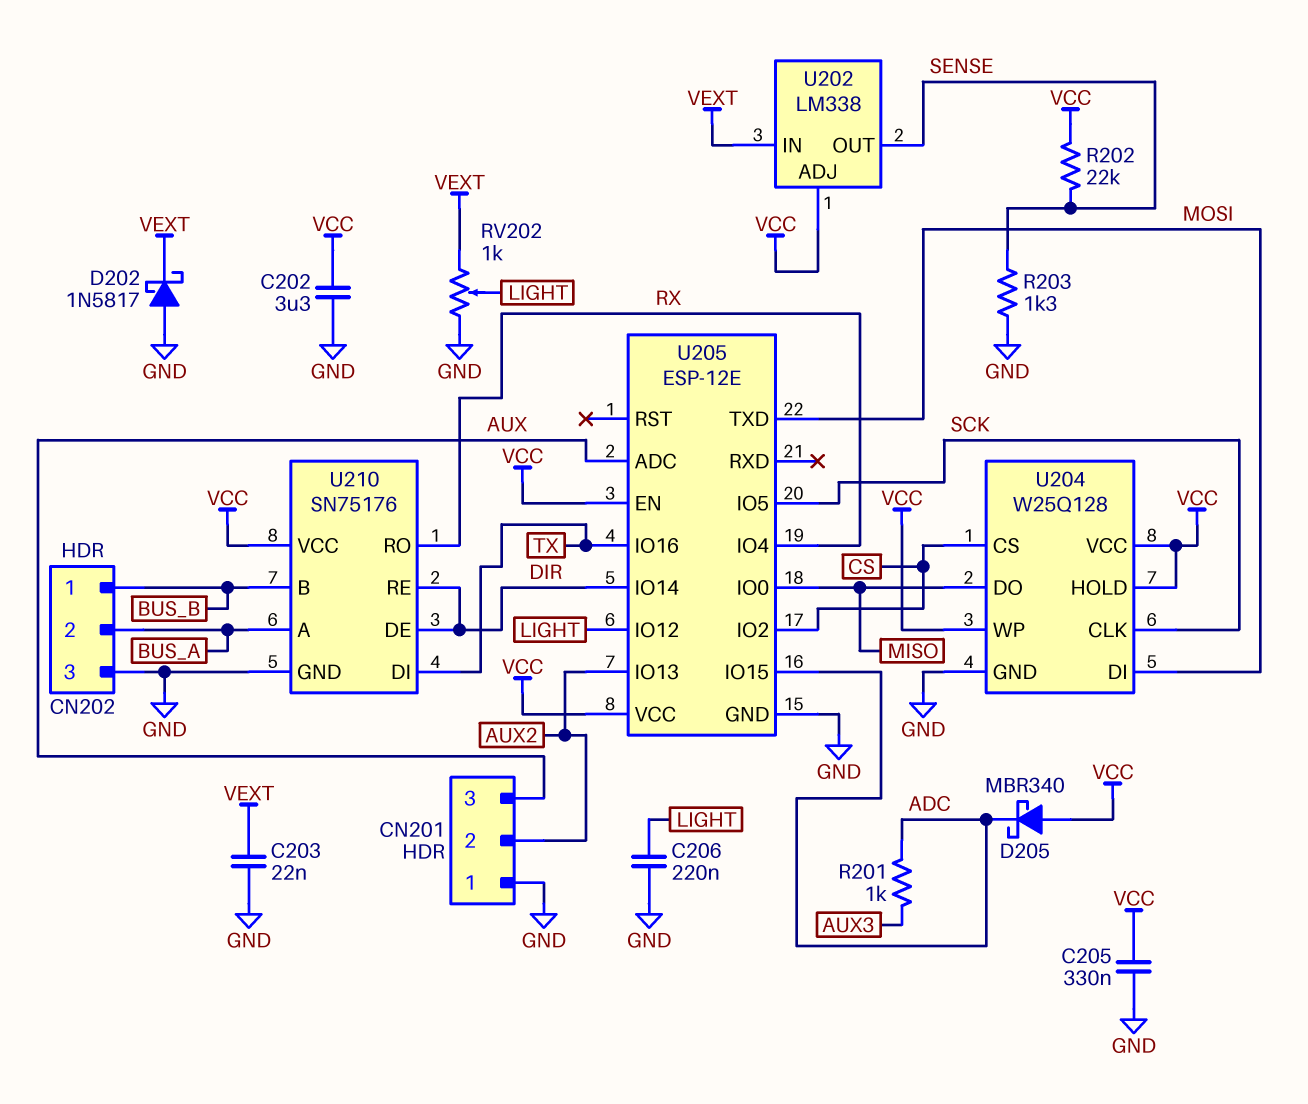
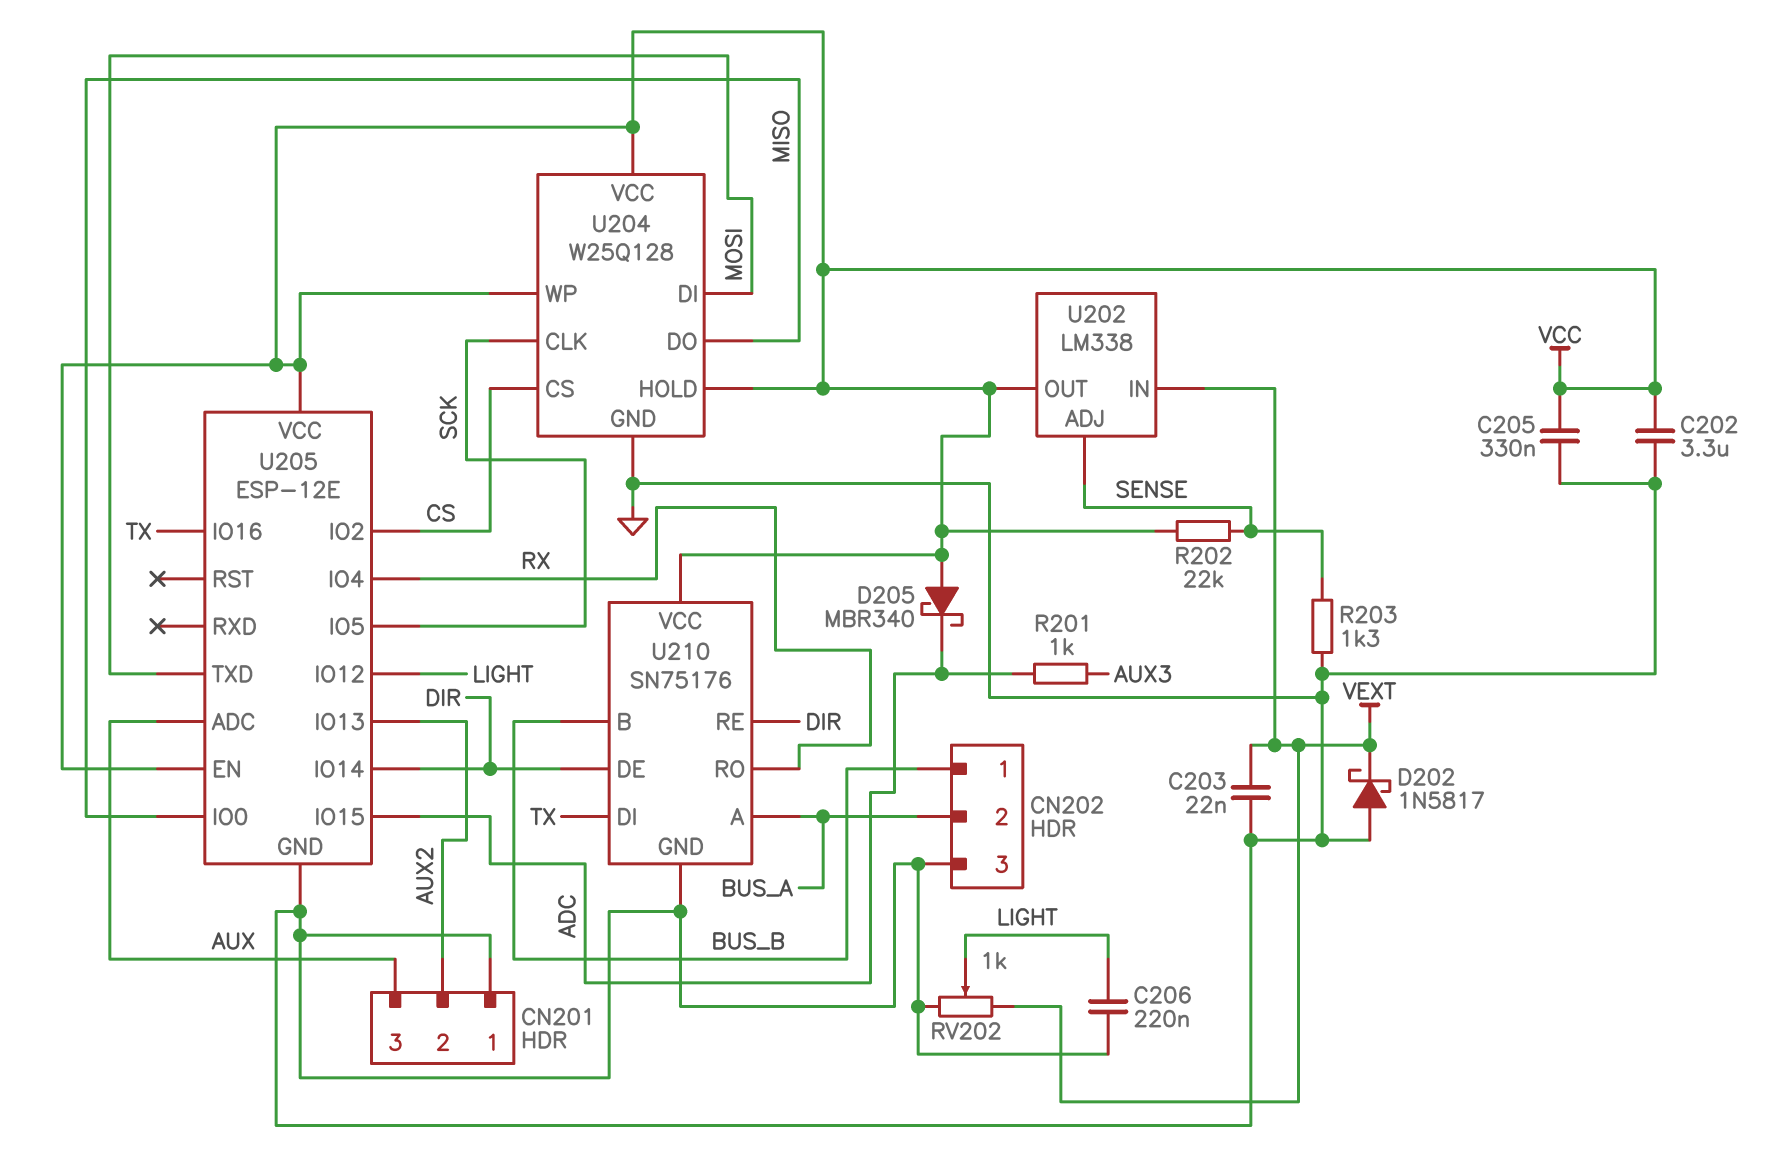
U202 pin ADJ: VCC -> SENSE
U202 pin OUT: SENSE -> VCC

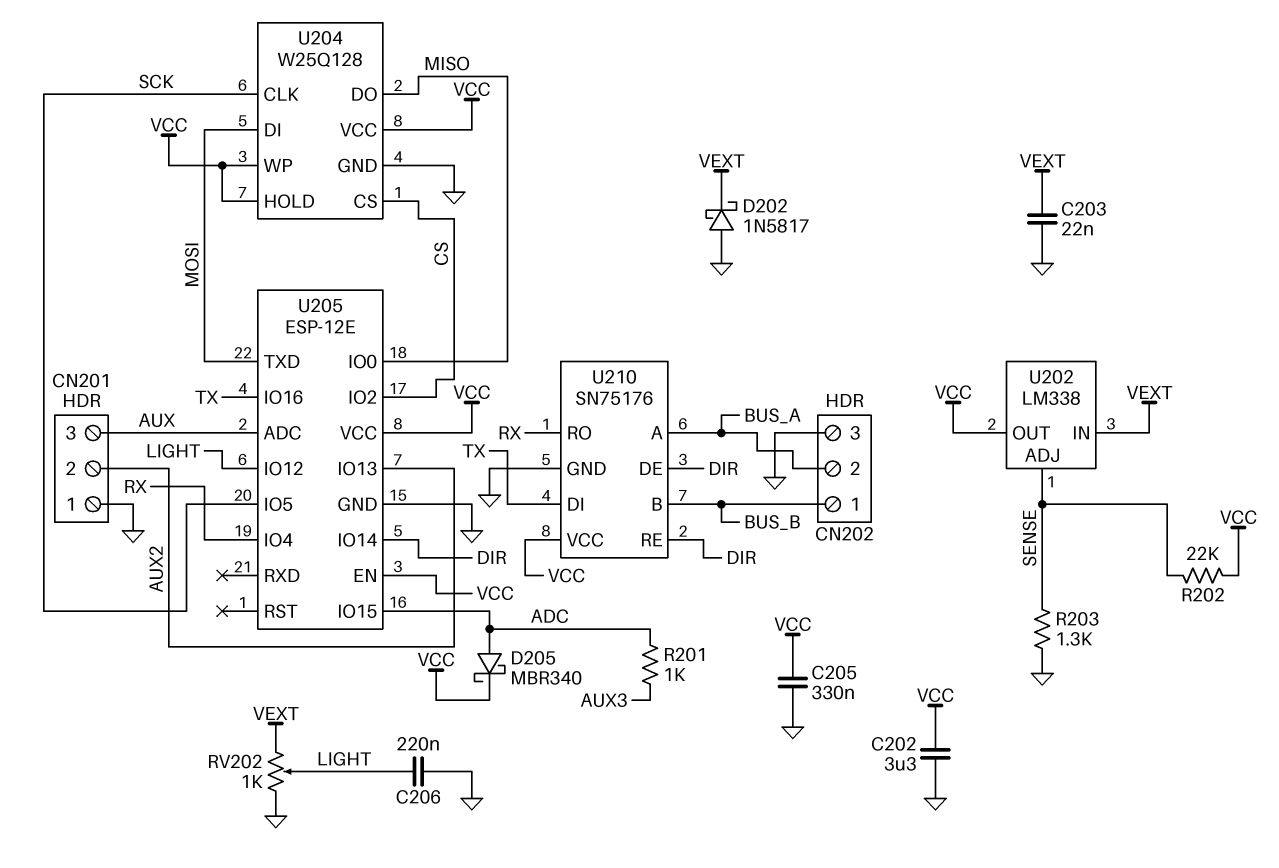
D205: schottky MBR340 (A VCC, K ADC) -> schottky MBR340 (A ADC, K VCC)

